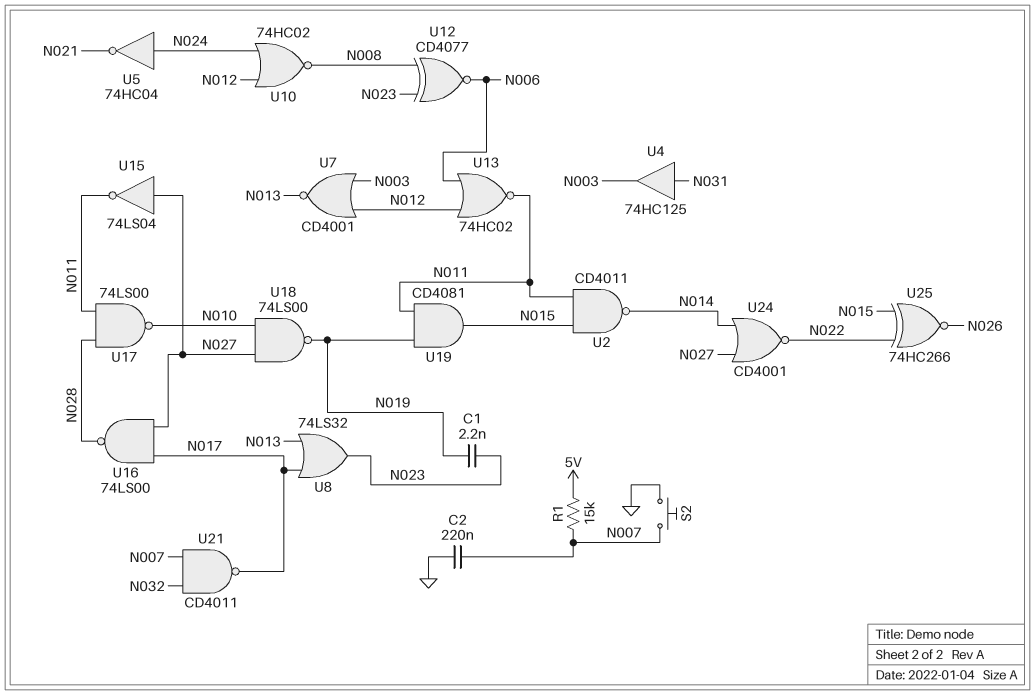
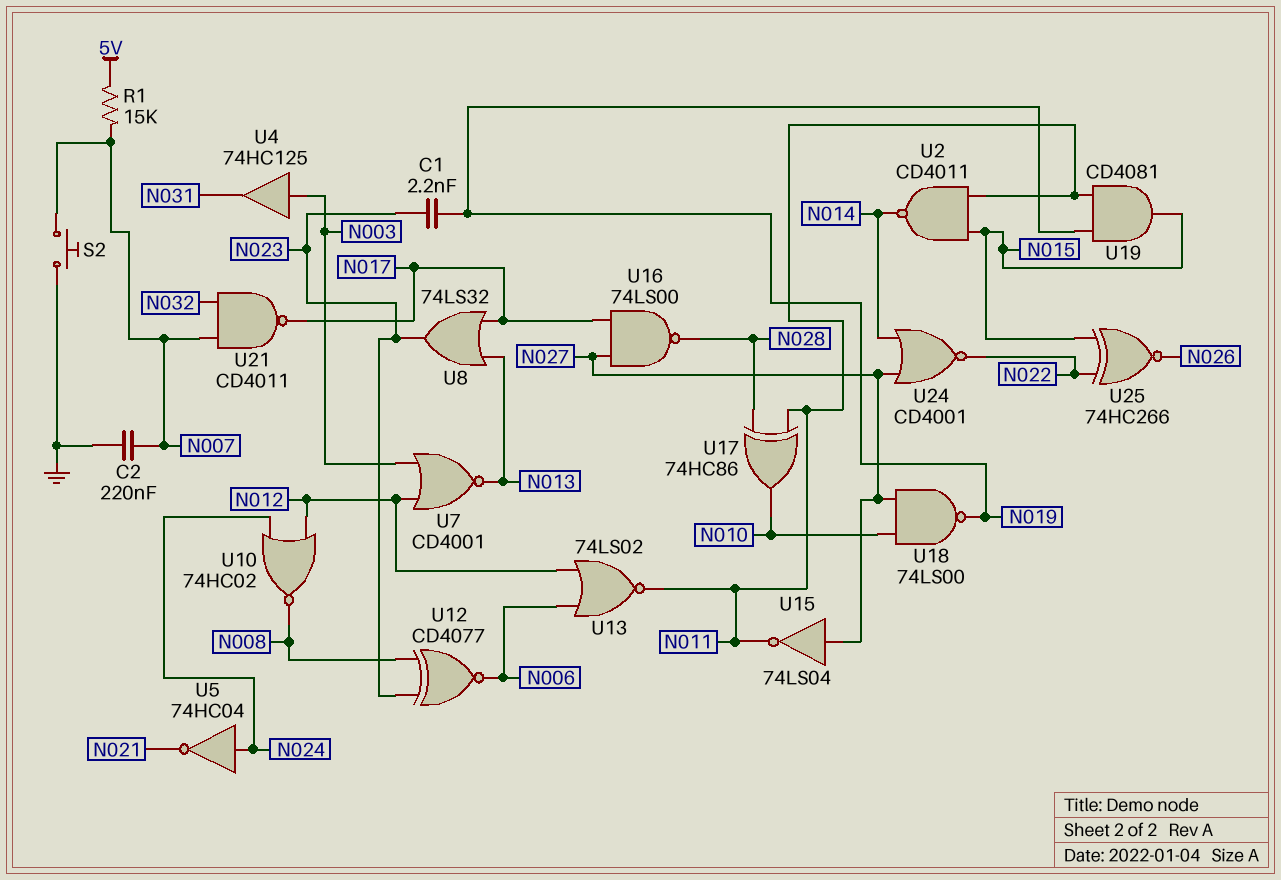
U4: buffer 74HC125 (in N031, out N003) -> buffer 74HC125 (in N003, out N031)
U13: NOR 74HC02 (in N006, in N012, out N011) -> NOR 74LS02 (in N006, in N012, out N011)
U17: NAND 74LS00 (in N011, in N028, out N010) -> XOR 74HC86 (in N011, in N028, out N010)

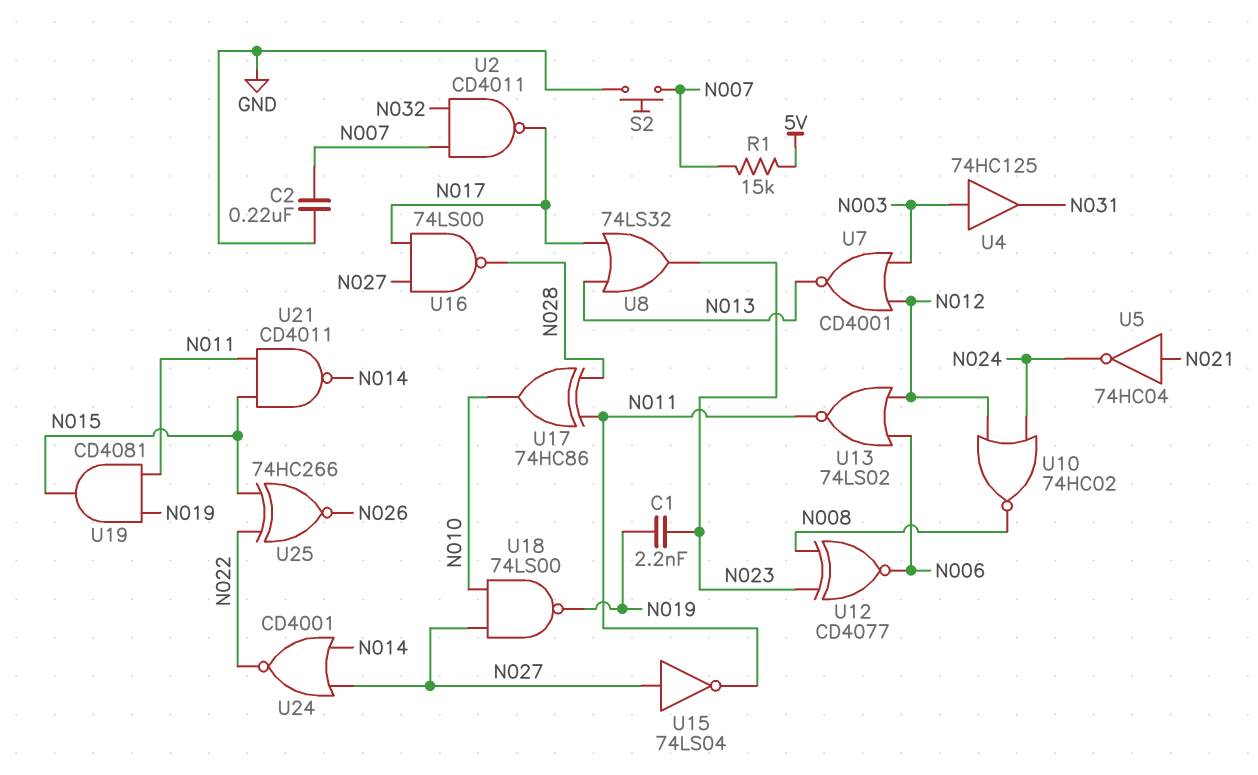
U2: NAND CD4011 (in N011, in N015, out N014) -> NAND CD4011 (in N007, in N032, out N017)
U5: NOT 74HC04 (in N024, out N021) -> NOT 74HC04 (in N021, out N024)
U21: NAND CD4011 (in N007, in N032, out N017) -> NAND CD4011 (in N011, in N015, out N014)

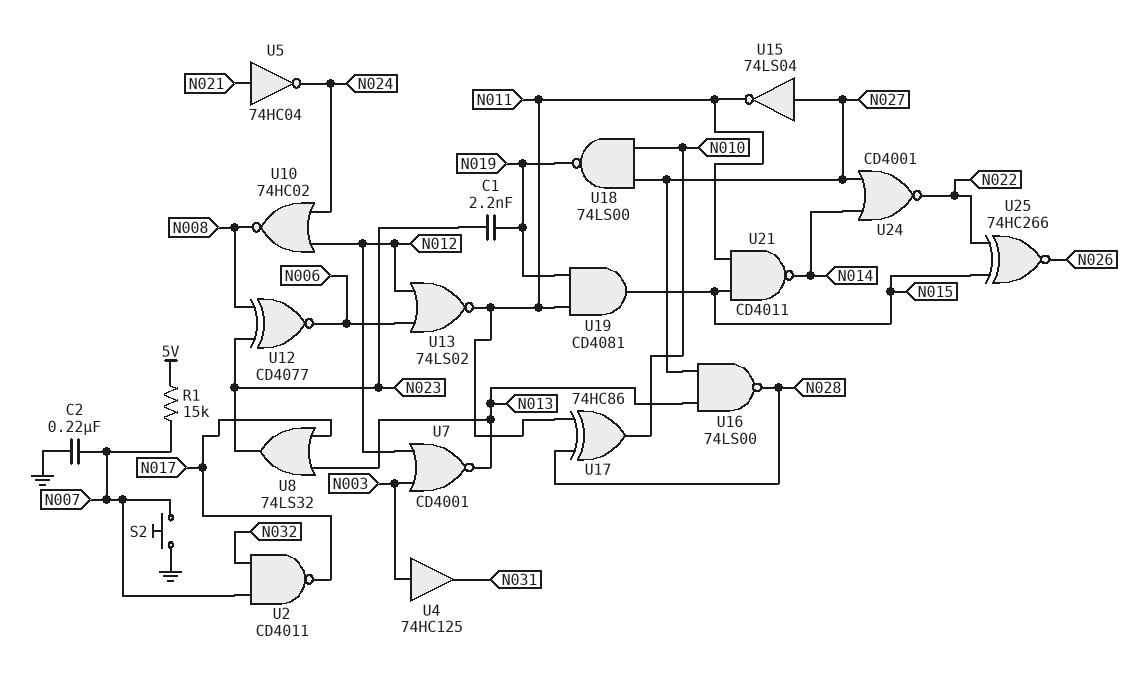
U16: NAND 74LS00 (in N017, in N027, out N028) -> NAND 74LS00 (in N013, in N027, out N028)

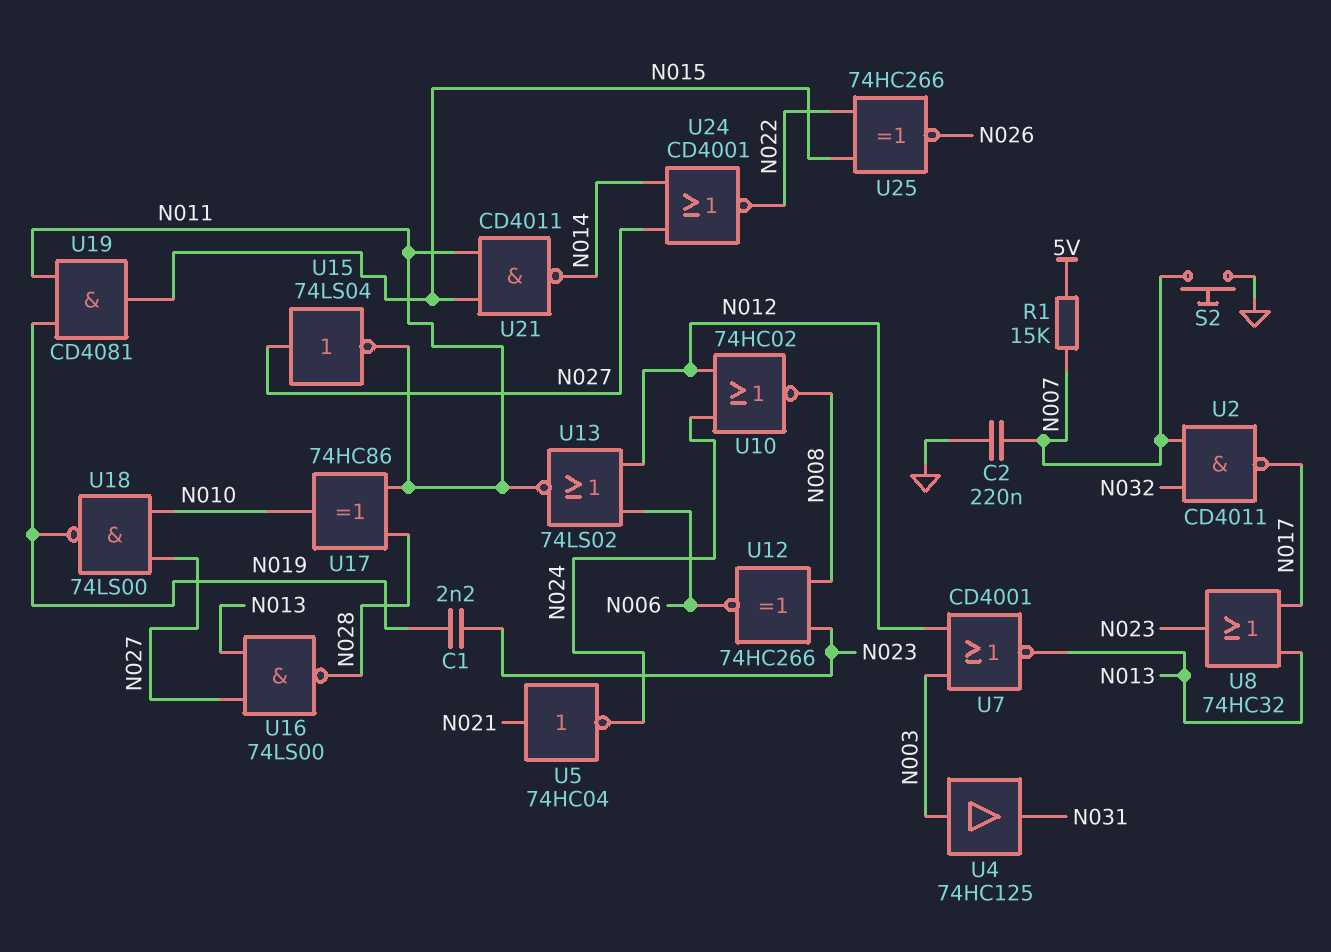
U8: OR 74LS32 (in N013, in N017, out N023) -> OR 74HC32 (in N013, in N017, out N023)
U12: XNOR CD4077 (in N008, in N023, out N006) -> XNOR 74HC266 (in N008, in N023, out N006)

